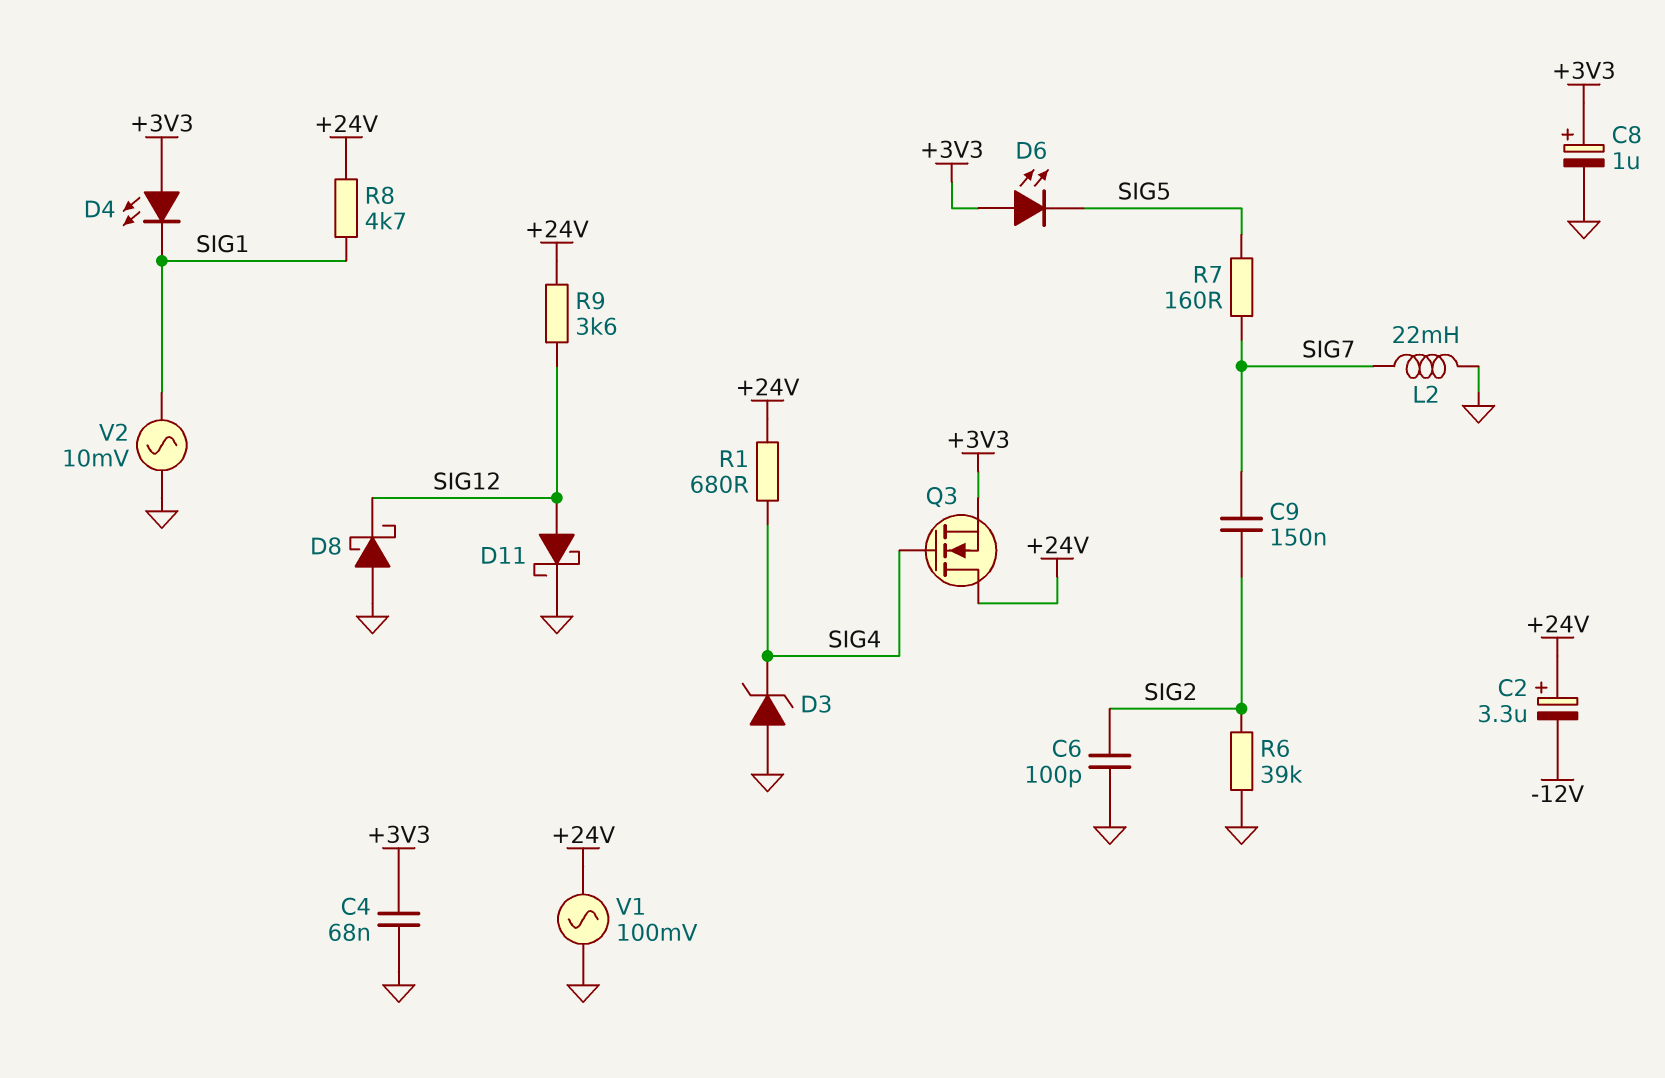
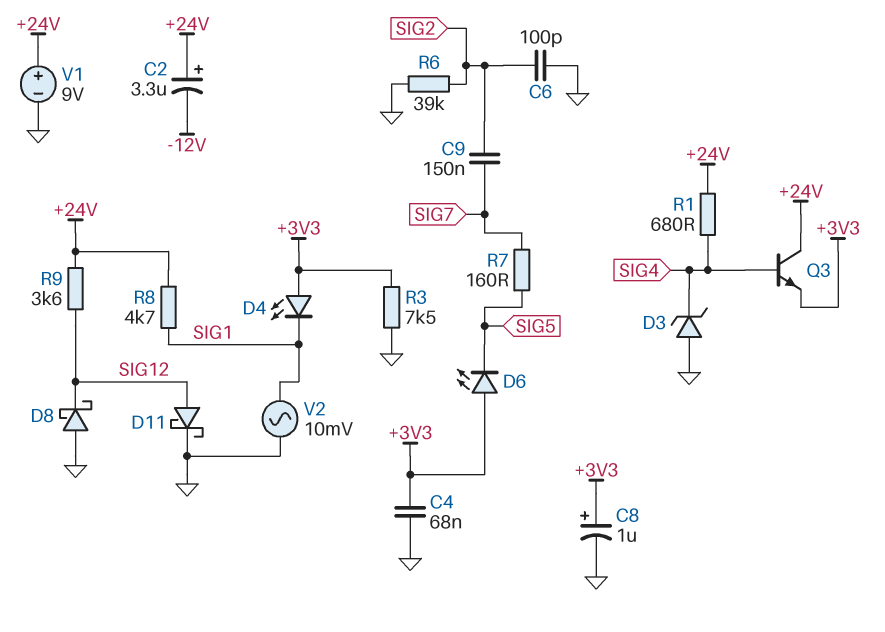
L2: 22mH (GND, SIG7) -> none
Q3: NMOS (G SIG4, D +24V, S +3V3) -> NPN (B SIG4, C +24V, E +3V3)
R3: none -> 7.5k (+3V3, GND)
V1: AC 100mV (+24V, GND) -> 9V (plus +24V, minus GND)

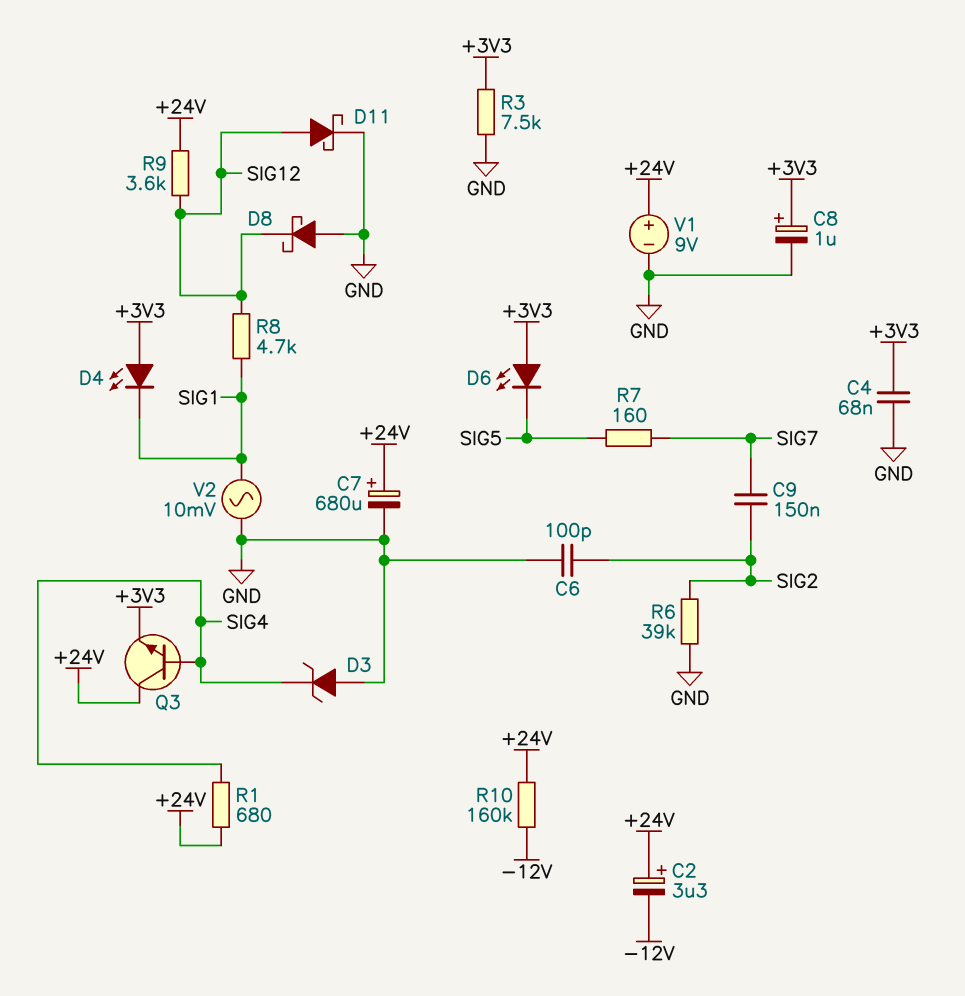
C7: none -> 680uF (plus +24V, minus GND)
R8: 4.7k (+24V, SIG1) -> 4.7k (SIG1, SIG12)
R10: none -> 160k (+24V, -12V)

